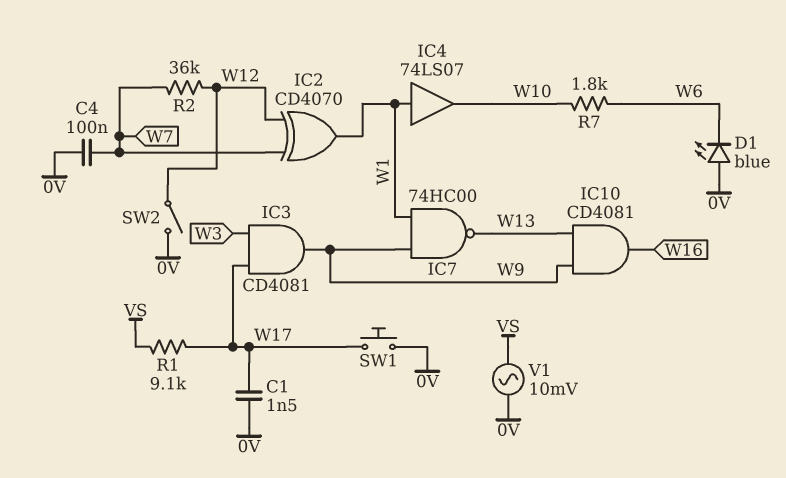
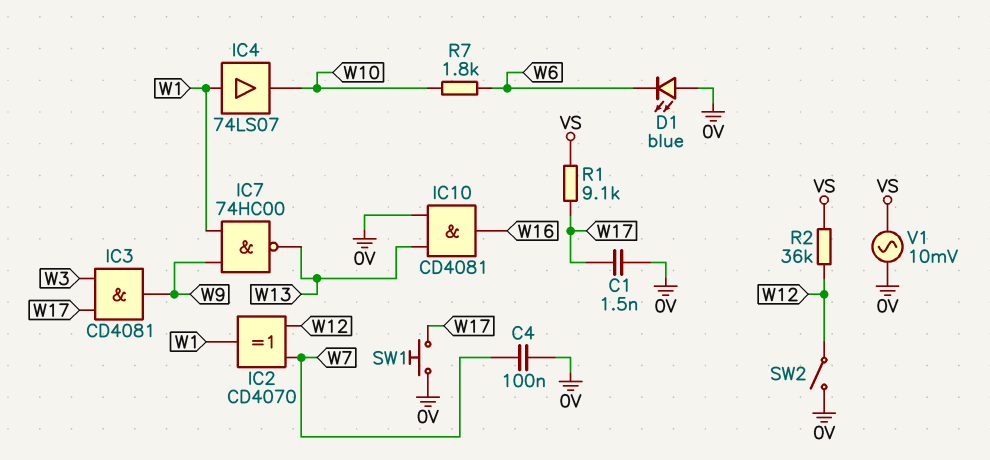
IC10: AND CD4081 (in W9, in W13, out W16) -> AND CD4081 (in 0V, in W13, out W16)
R2: 36k (W7, W12) -> 36k (VS, W12)

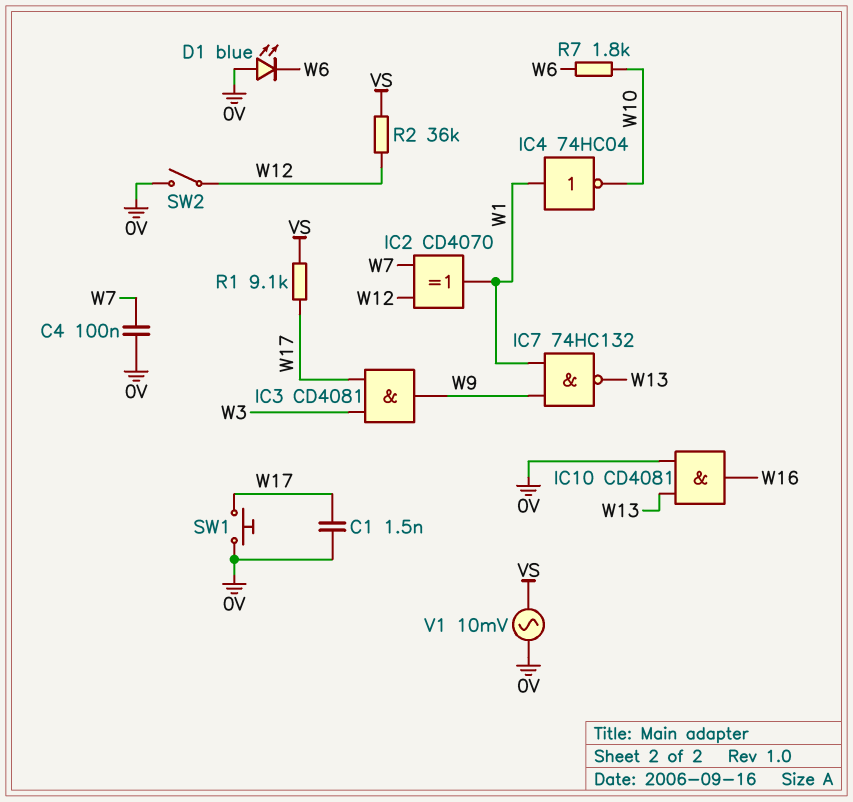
IC4: buffer 74LS07 (in W1, out W10) -> NOT 74HC04 (in W1, out W10)
IC7: NAND 74HC00 (in W1, in W9, out W13) -> NAND 74HC132 (in W1, in W9, out W13)

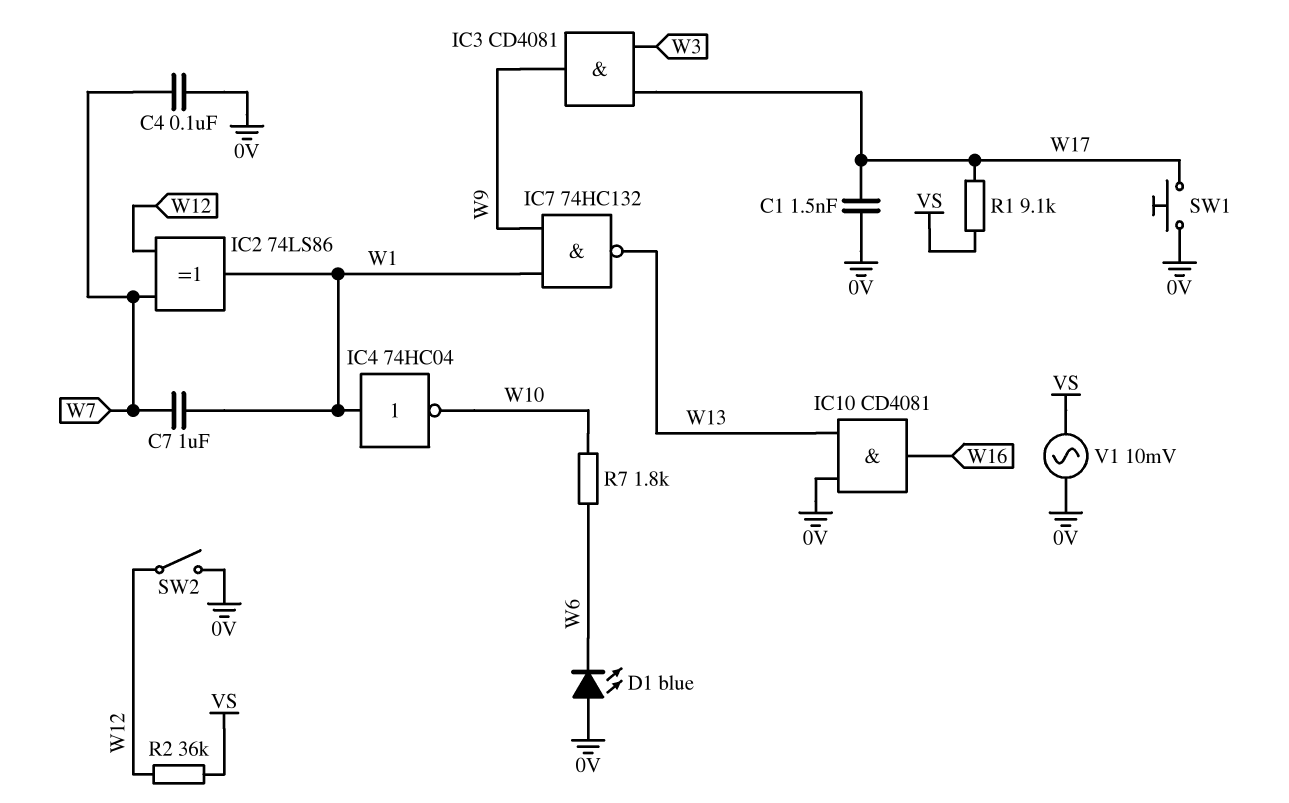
C7: none -> 1uF (W1, W7)
IC2: XOR CD4070 (in W7, in W12, out W1) -> XOR 74LS86 (in W7, in W12, out W1)

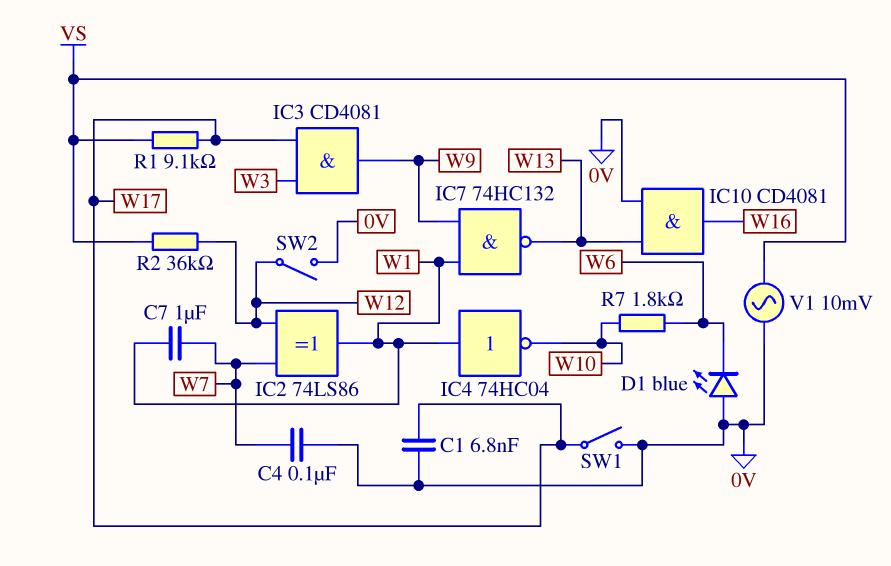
C1: 1.5nF (0V, W17) -> 6.8nF (0V, W17)
SW1: button (0V, W17) -> switch (0V, W17)

